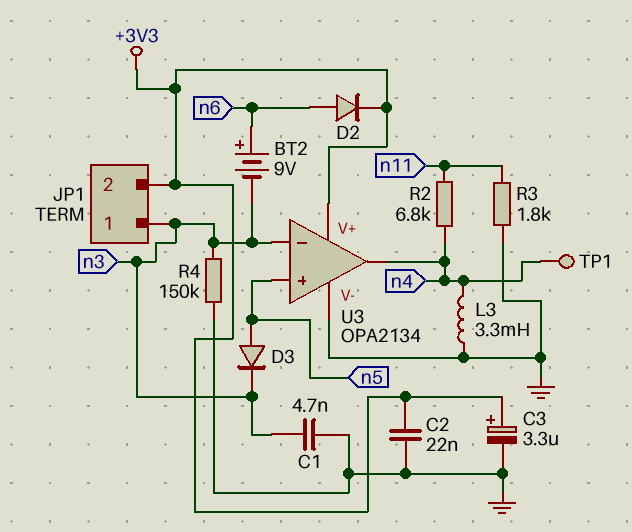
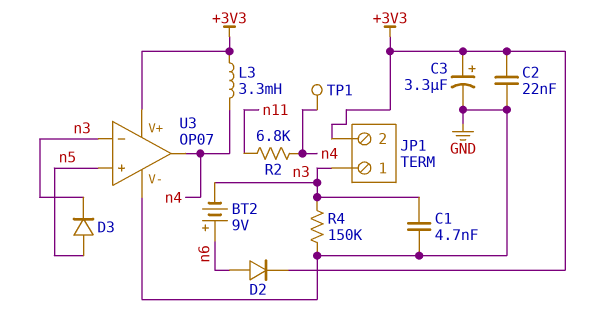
L3: 3.3mH (GND, n4) -> 3.3mH (+3V3, n4)
R3: 1.8k (GND, n11) -> none
U3: OPA2134 -> OP07

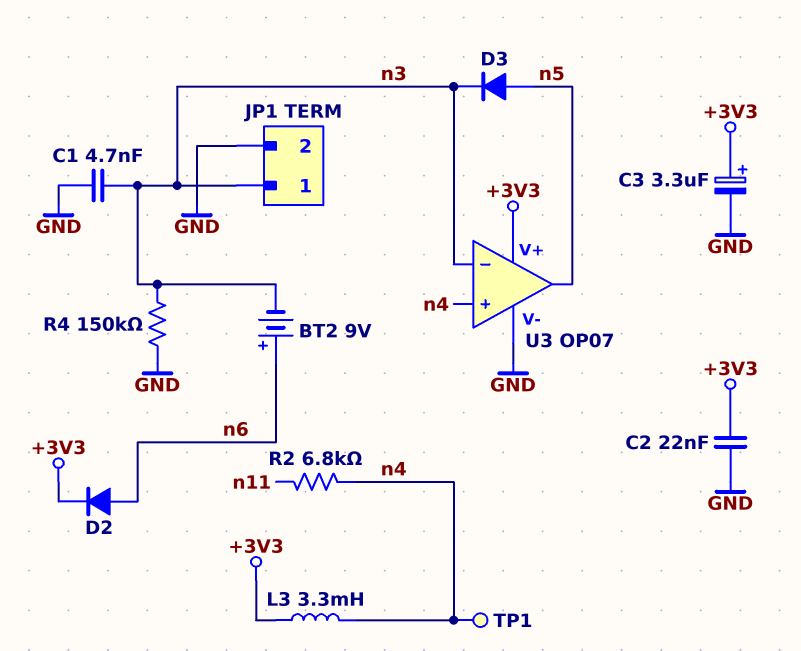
JP1 pin 2: +3V3 -> GND
U3 pin in+: n5 -> n4
U3 pin out: n4 -> n5

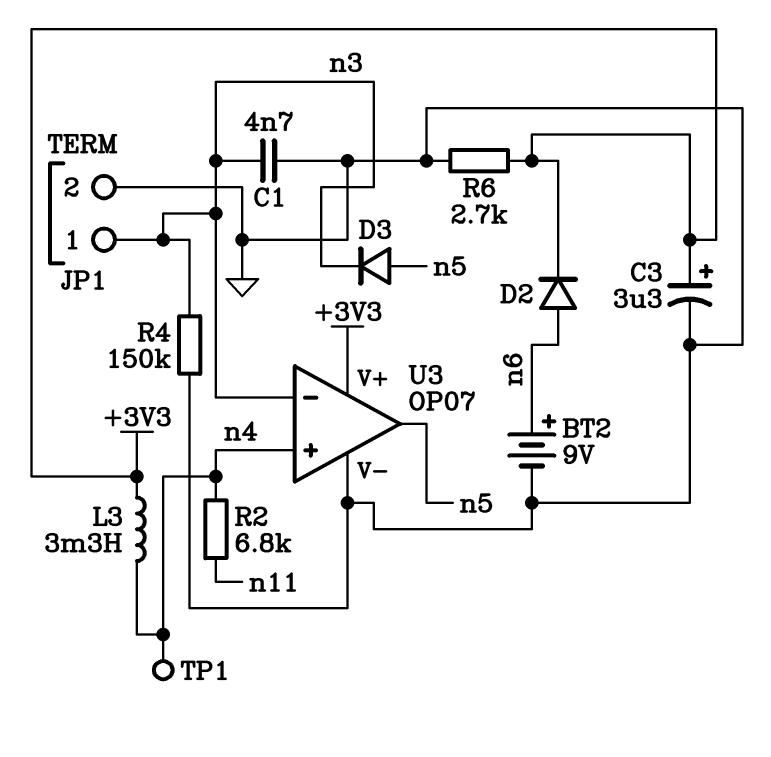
BT2: 9V (plus n6, minus n3) -> 9V (plus n6, minus GND)
C2: 22nF (+3V3, GND) -> none
R6: none -> 2.7k (+3V3, GND)

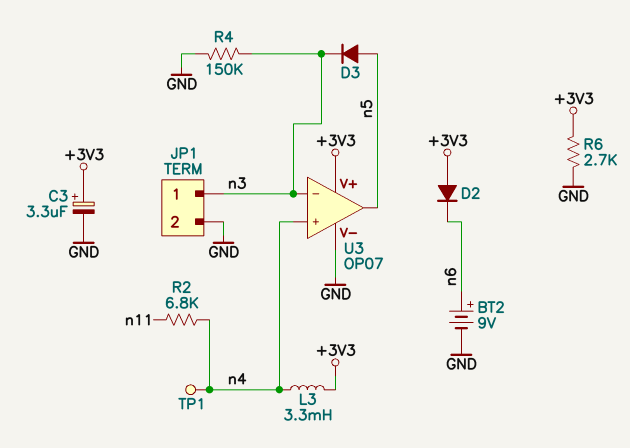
C1: 4.7nF (GND, n3) -> none
D2: diode (A n6, K +3V3) -> diode (A +3V3, K n6)

